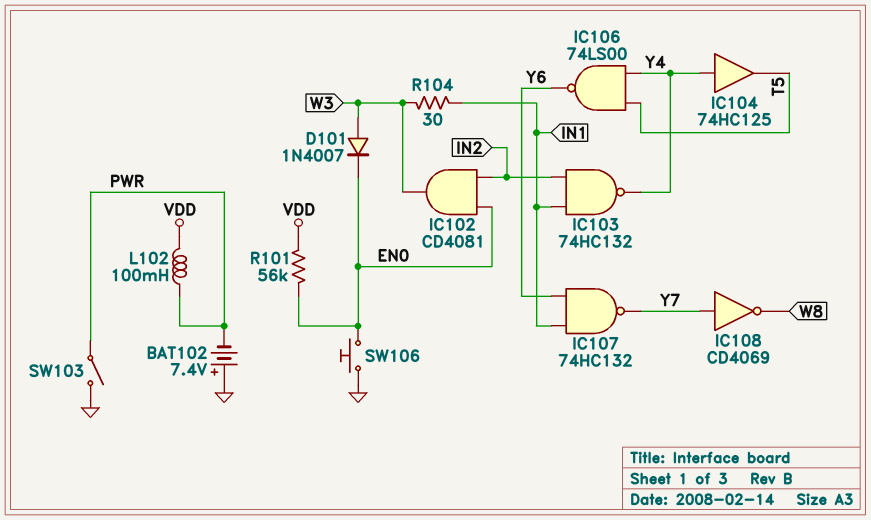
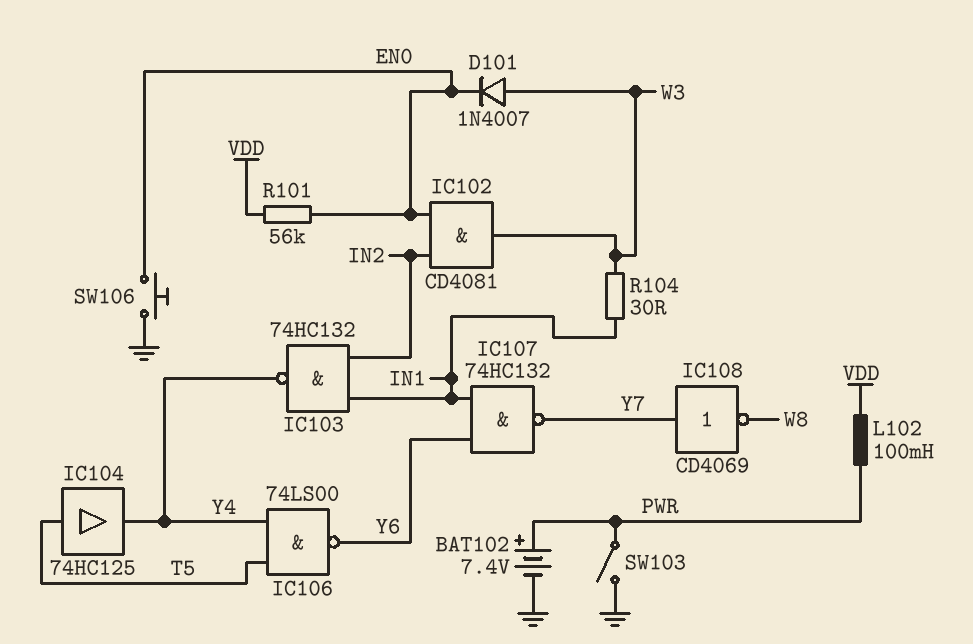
BAT102: 7.4V (plus GND, minus PWR) -> 7.4V (plus PWR, minus GND)
IC104: buffer 74HC125 (in Y4, out T5) -> buffer 74HC125 (in T5, out Y4)

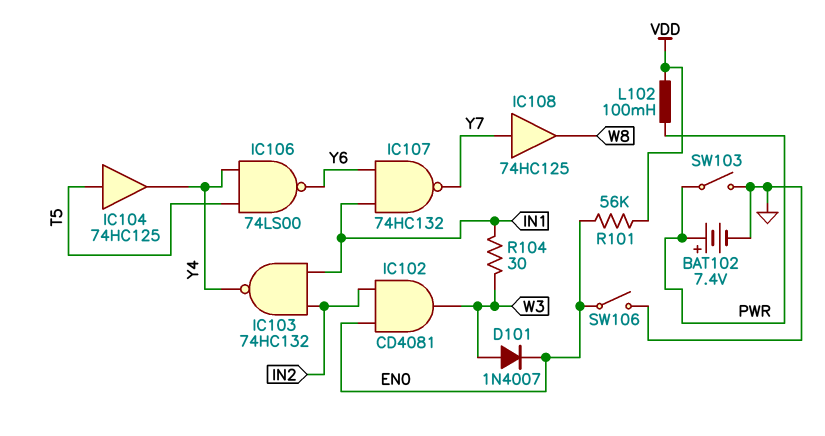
IC108: NOT CD4069 (in Y7, out W8) -> buffer 74HC125 (in Y7, out W8)
SW106: button (EN0, GND) -> switch (EN0, GND)

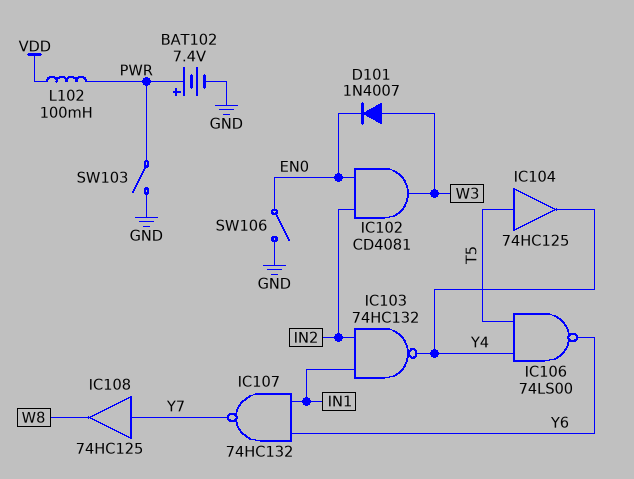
R101: 56k (EN0, VDD) -> none
R104: 30 (IN1, W3) -> none

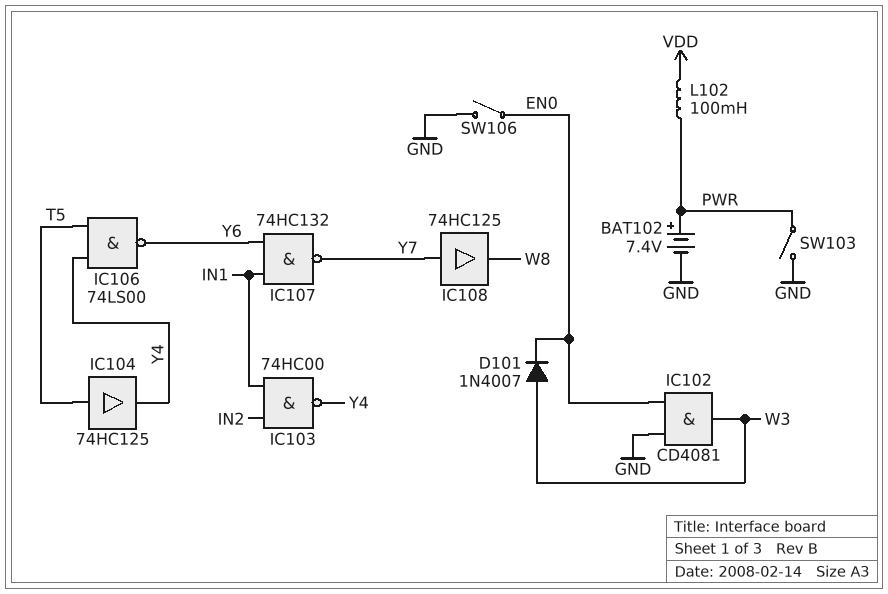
IC102: AND CD4081 (in EN0, in IN2, out W3) -> AND CD4081 (in EN0, in GND, out W3)
IC103: NAND 74HC132 (in IN1, in IN2, out Y4) -> NAND 74HC00 (in IN1, in IN2, out Y4)

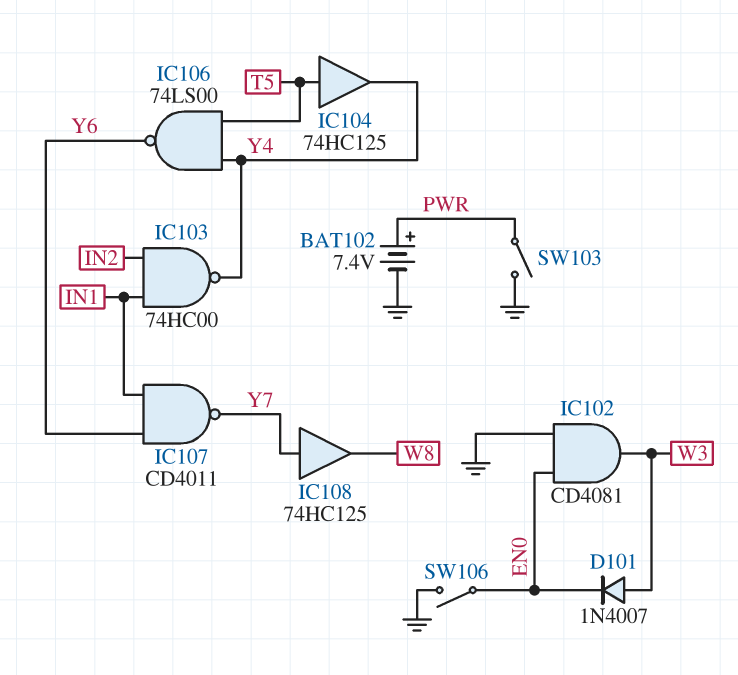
IC107: NAND 74HC132 (in IN1, in Y6, out Y7) -> NAND CD4011 (in IN1, in Y6, out Y7)
L102: 100mH (PWR, VDD) -> none

